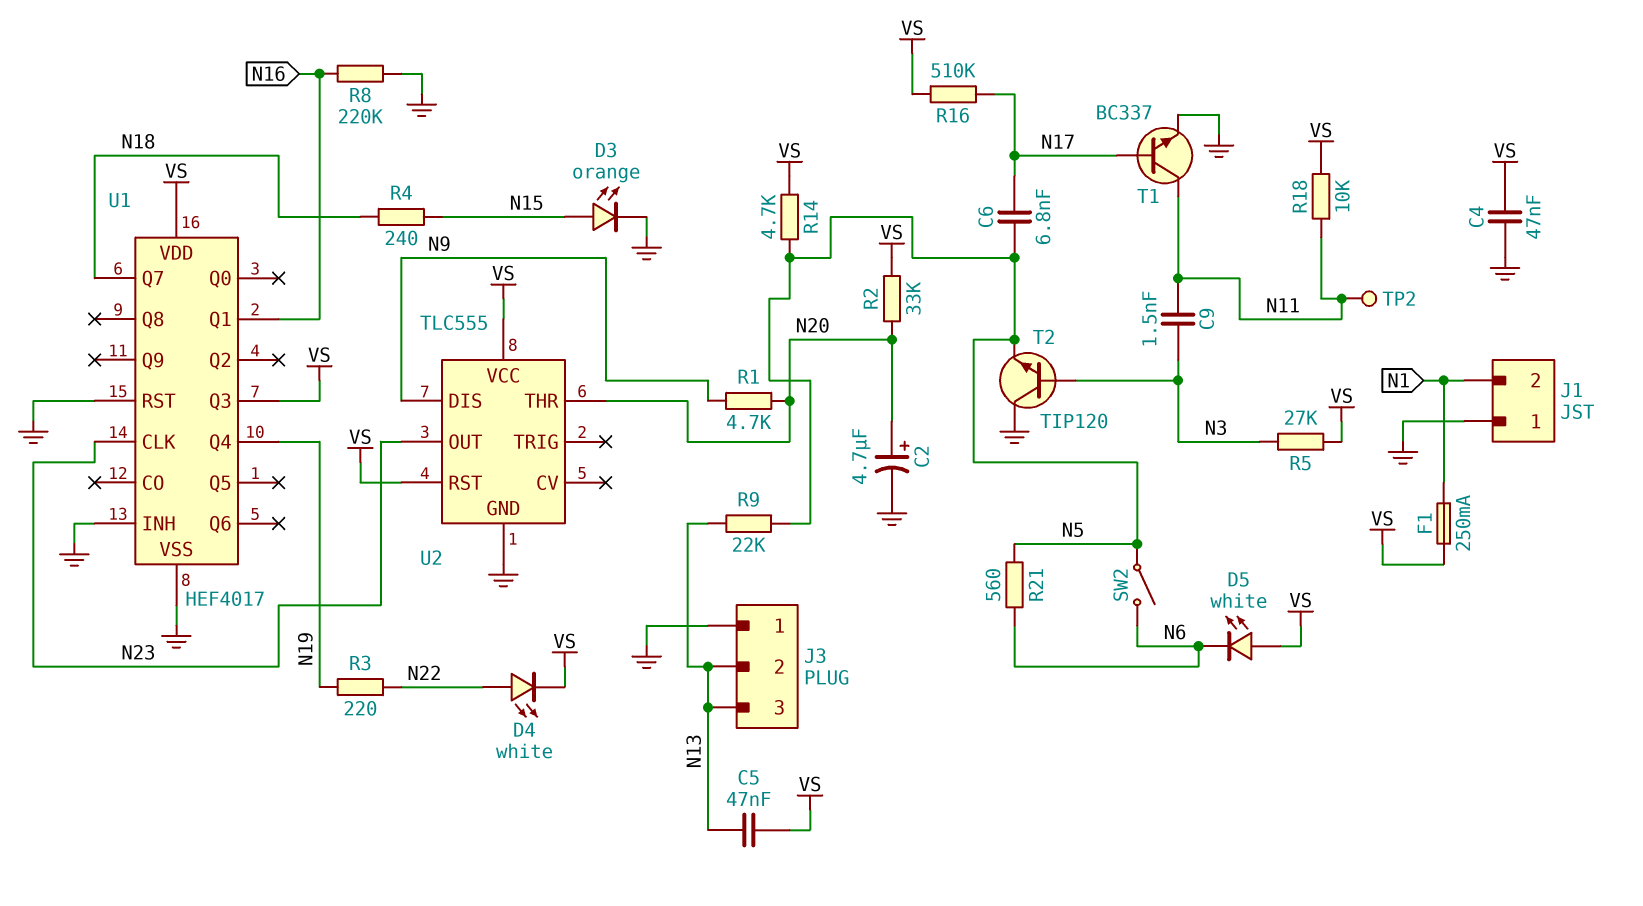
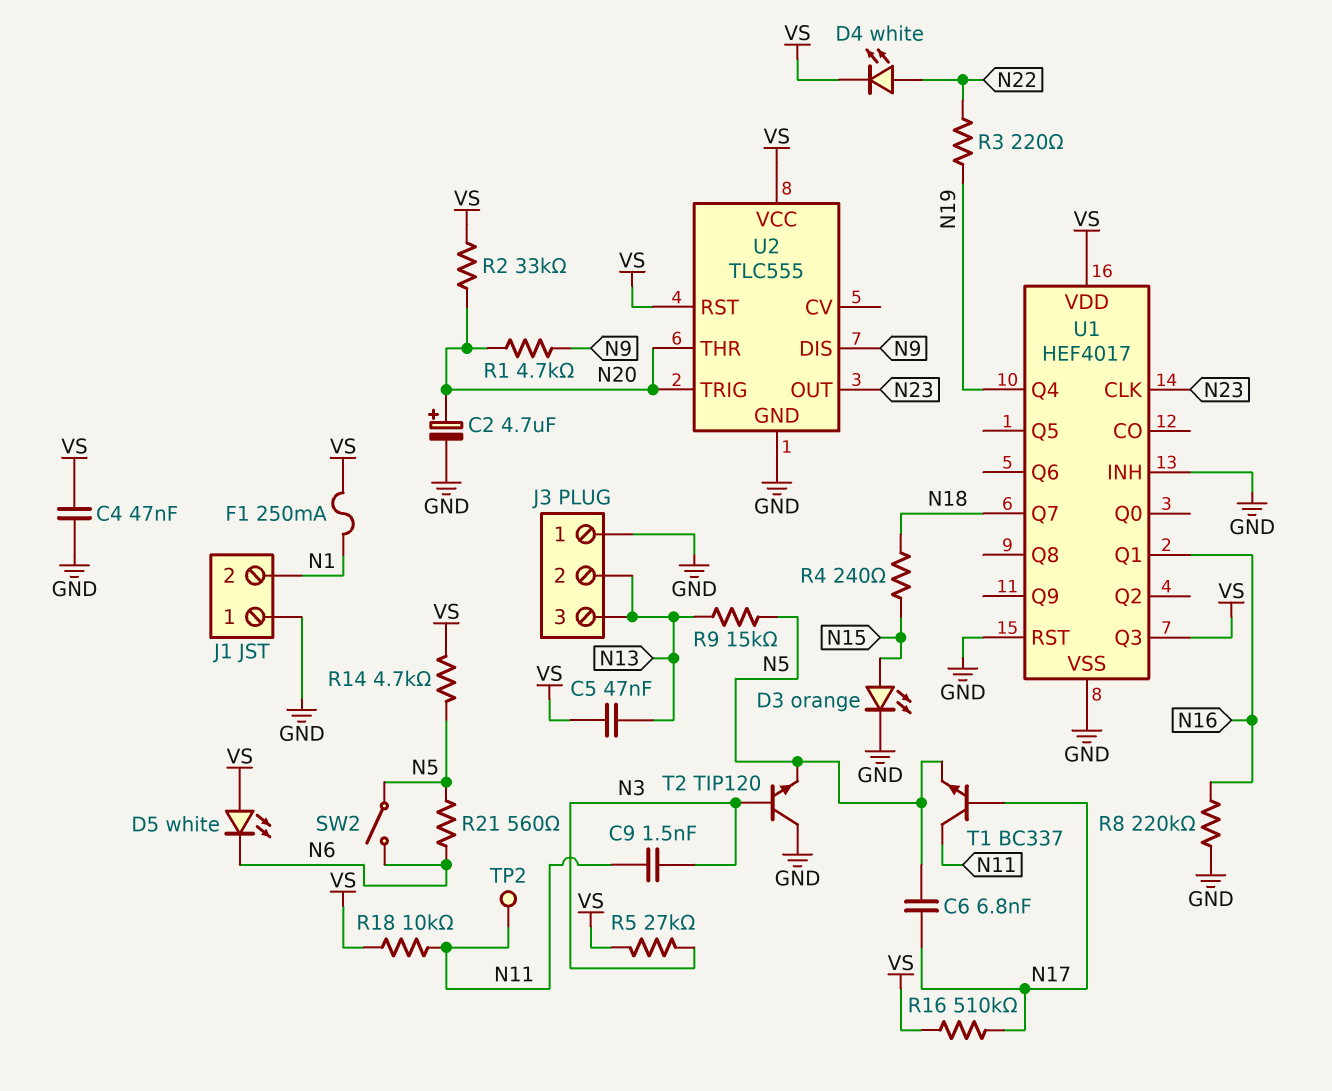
R9: 22k (N5, N13) -> 15k (N5, N13)
T1: NPN BC337 (B N17, C N11, E GND) -> NPN BC337 (B N17, C N11, E N5)
U2 pin TRIG: none -> N20

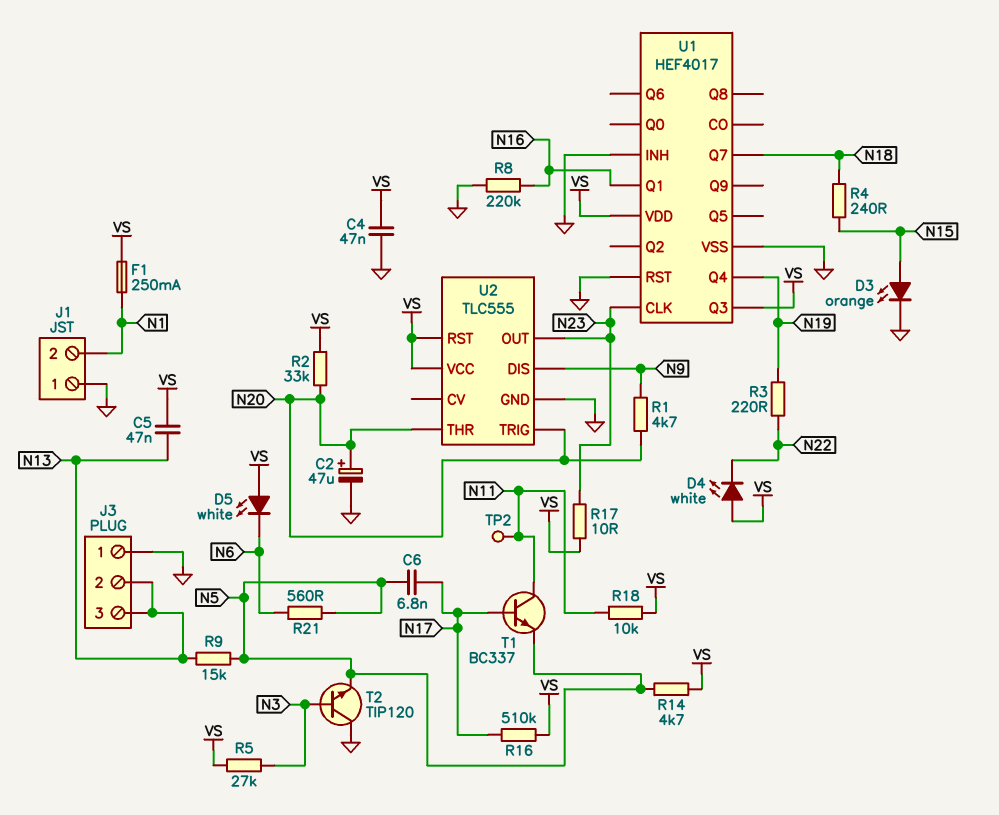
C2: 4.7uF (plus N20, minus GND) -> 47uF (plus N20, minus GND)
C9: 1.5nF (N3, N11) -> none
D4: LED white (A N22, K VS) -> LED white (A VS, K N22)
R17: none -> 10 (N23, VS)
SW2: switch (N5, N6) -> none

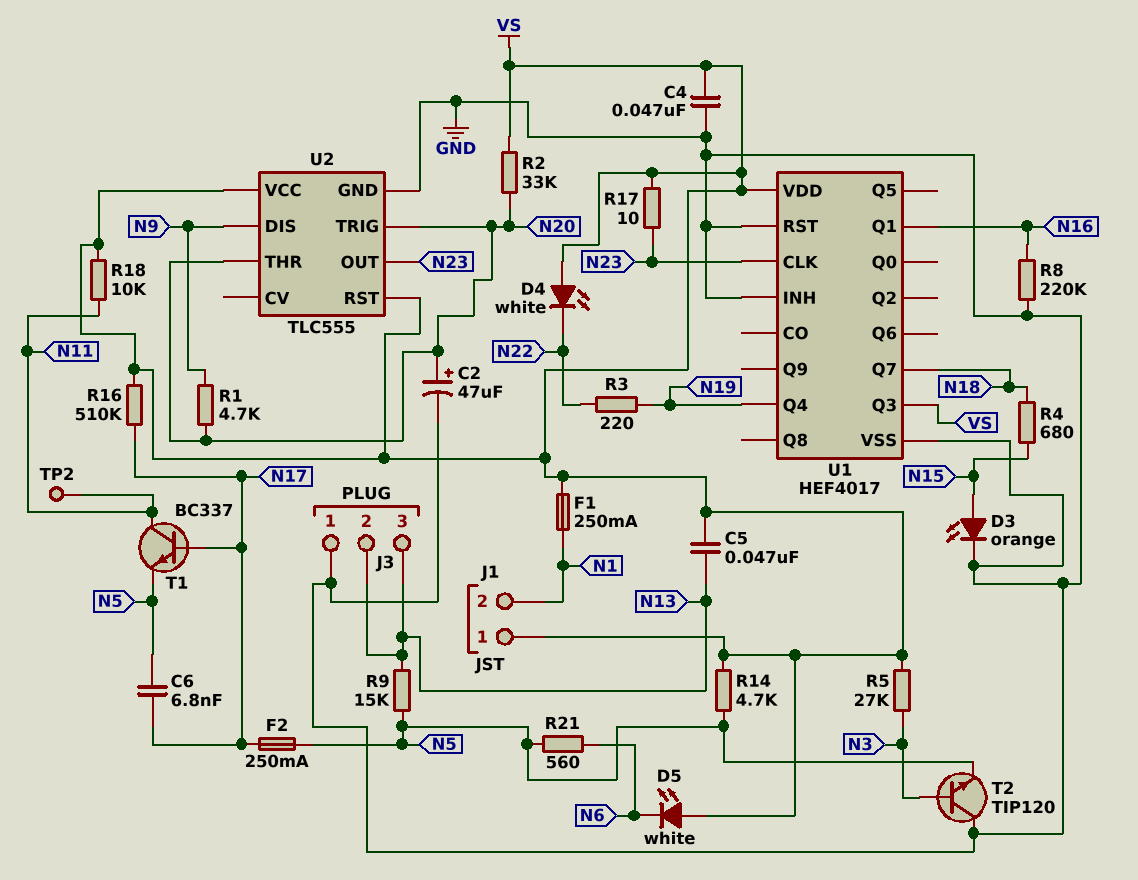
F2: none -> 250mA (N5, N17)
J1 pin 1: GND -> VS
R4: 240 (N15, N18) -> 680 (N15, N18)

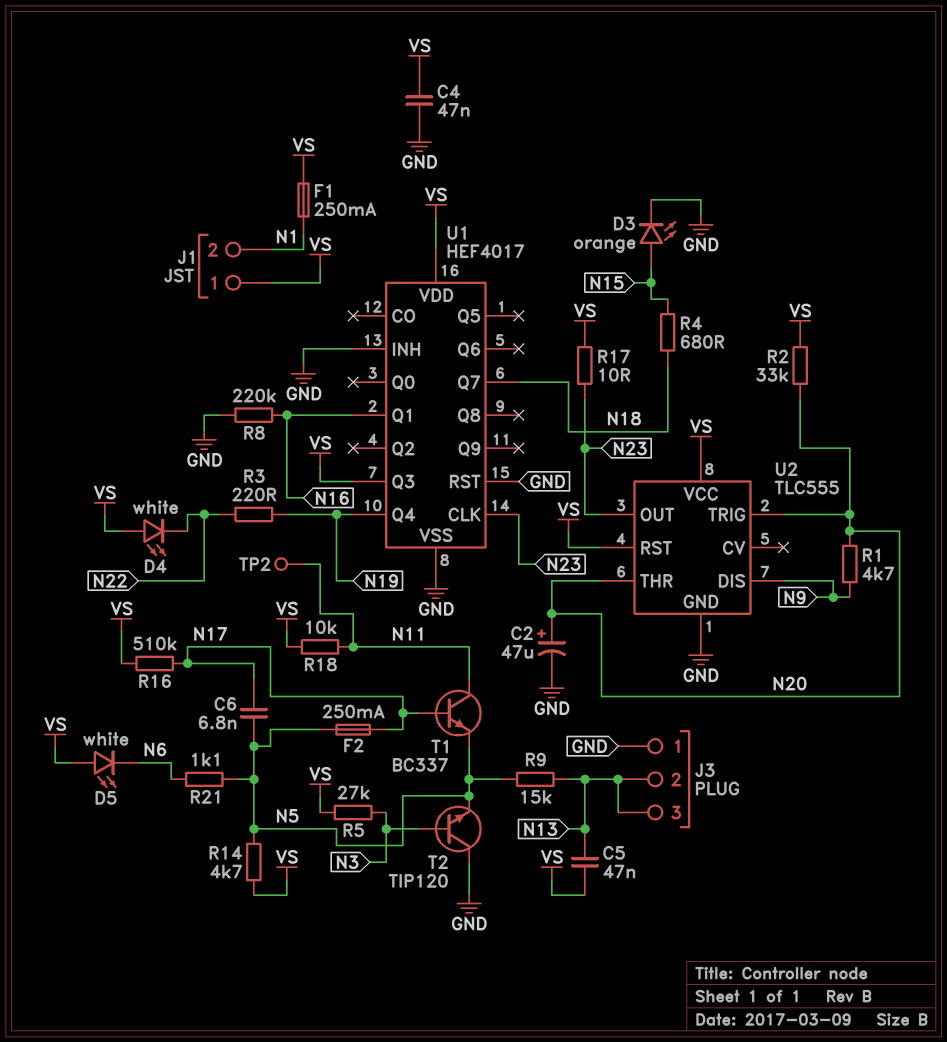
R21: 560 (N5, N6) -> 1.1k (N5, N6)

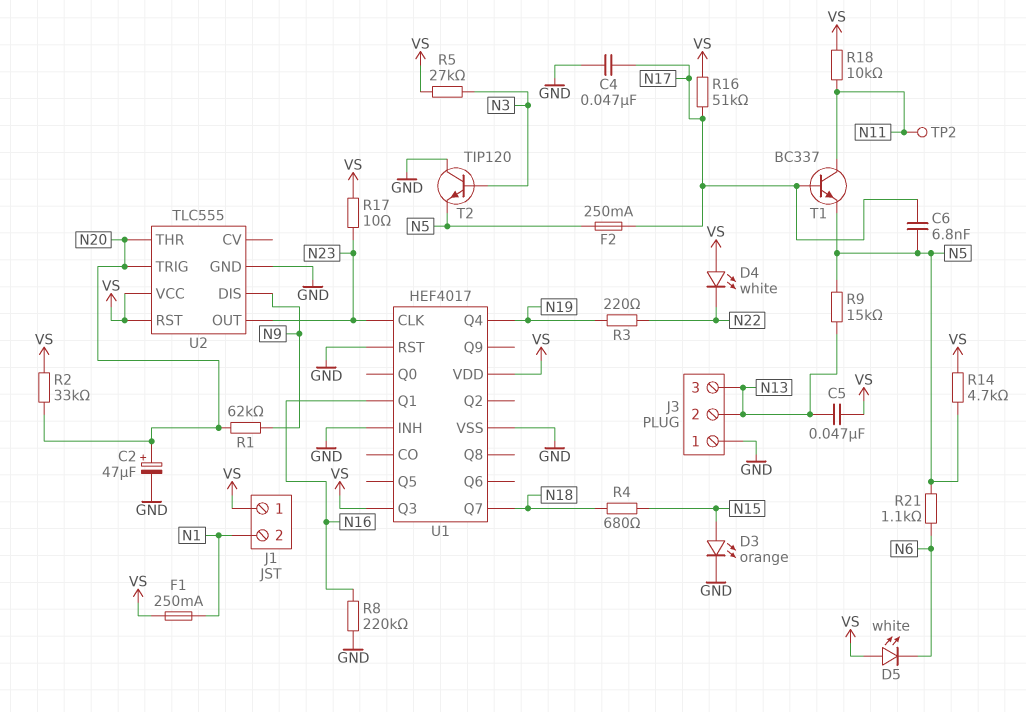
C4: 47nF (GND, VS) -> 47nF (GND, N17)
R1: 4.7k (N9, N20) -> 62k (N9, N20)
R16: 510k (N17, VS) -> 51k (N17, VS)

